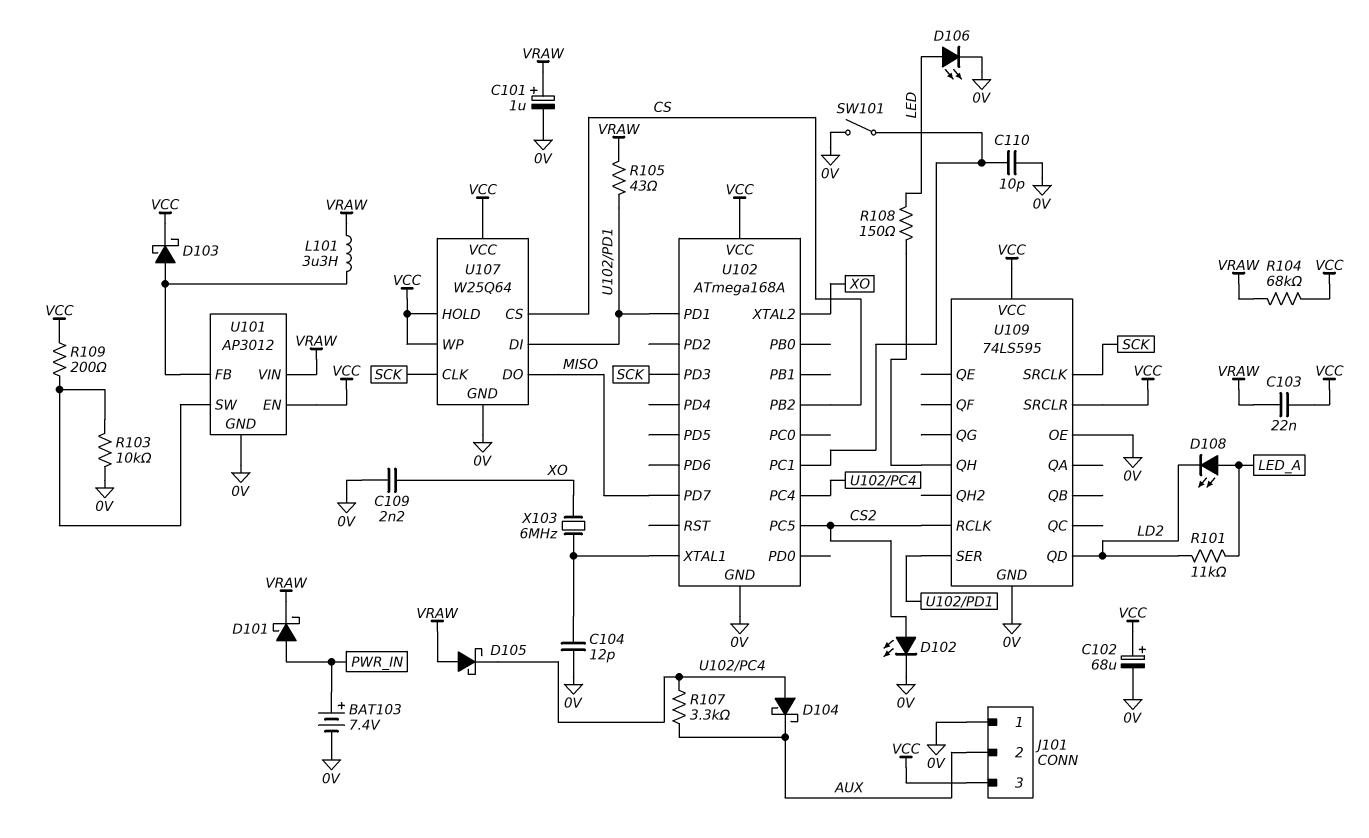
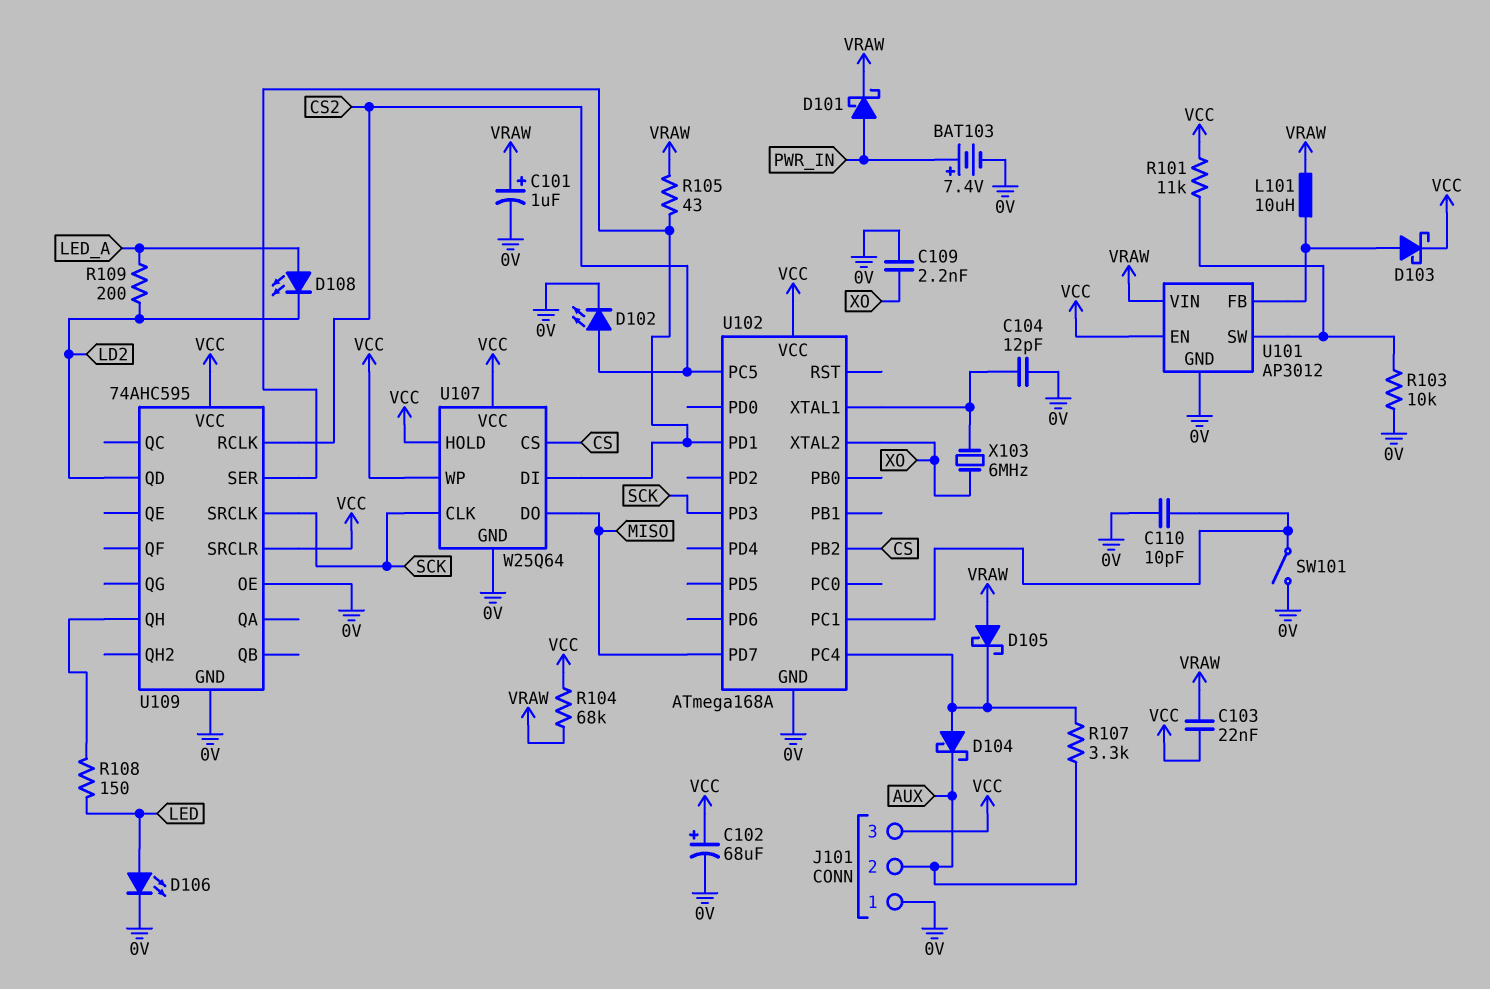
L101: 3.3uH (U101/FB, VRAW) -> 10uH (U101/FB, VRAW)
R101: 11k (LD2, LED_A) -> 11k (U101/SW, VCC)
R109: 200 (U101/SW, VCC) -> 200 (LD2, LED_A)
U109: 74LS595 -> 74AHC595

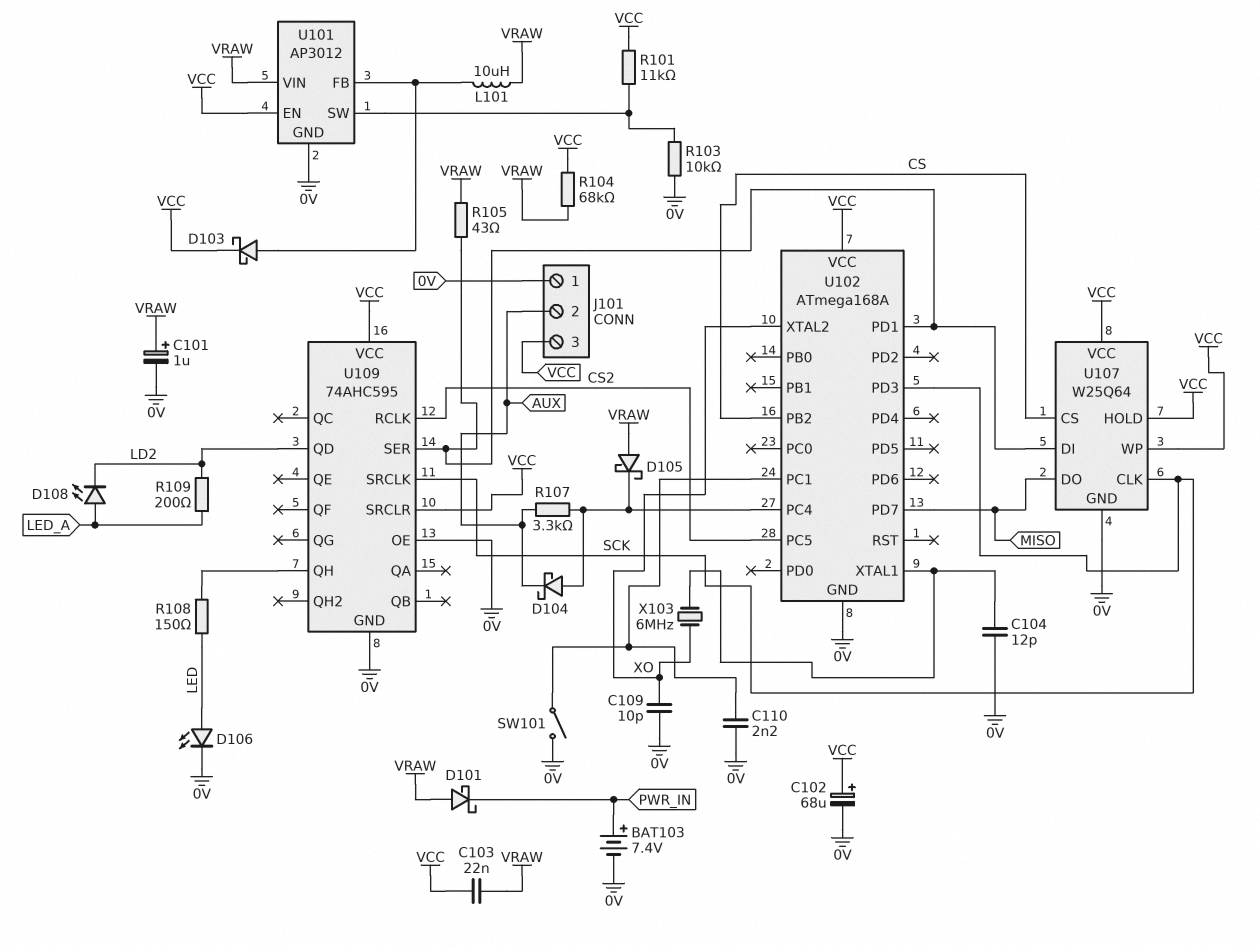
C109: 2.2nF (0V, XO) -> 10pF (0V, XO)
C110: 10pF (0V, U102/PC1) -> 2.2nF (0V, U102/PC1)
D101: schottky (A PWR_IN, K VRAW) -> schottky (A VRAW, K PWR_IN)
D102: LED (A CS2, K 0V) -> none

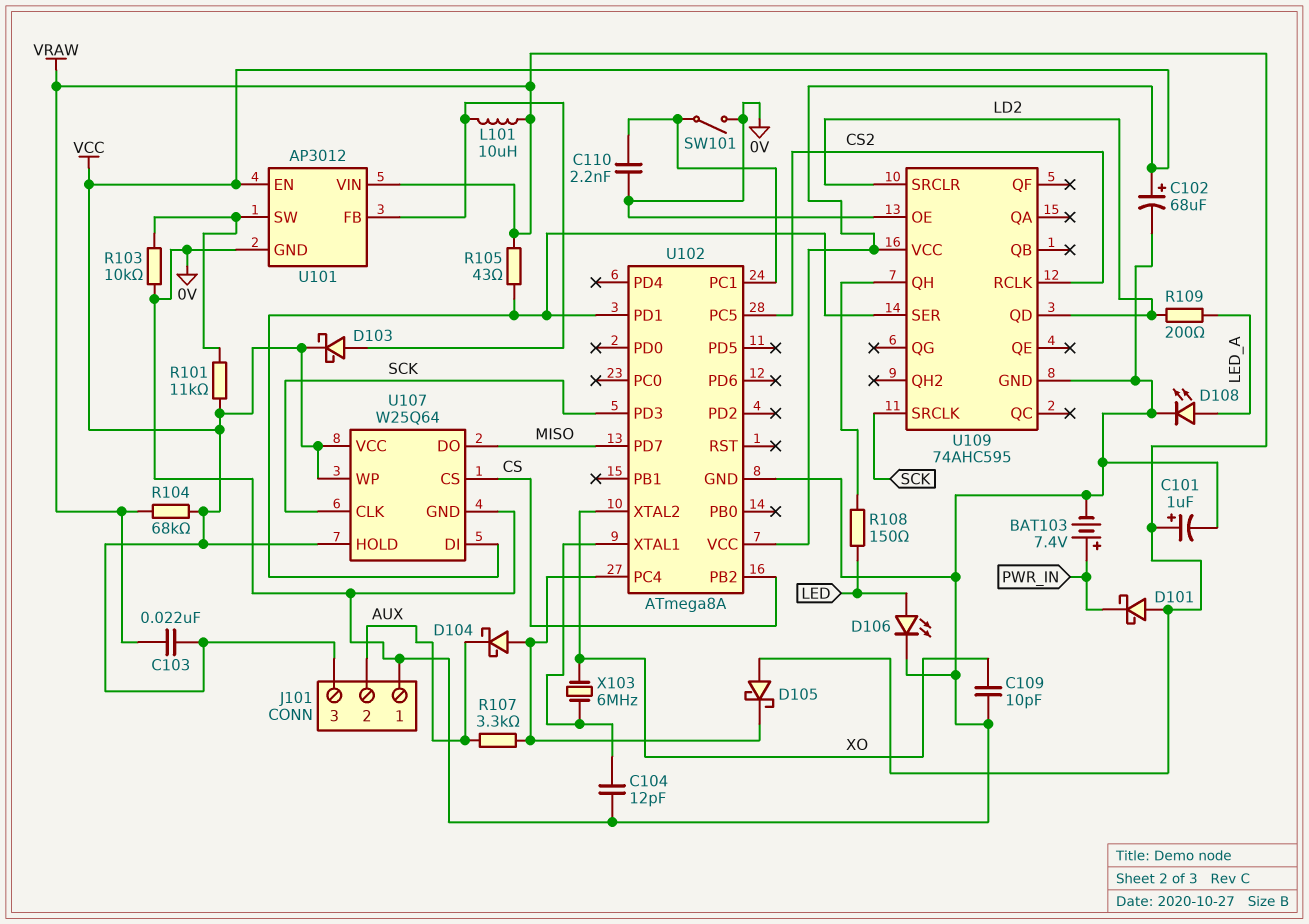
D108: LED (A LED_A, K LD2) -> LED (A LED_A, K 0V)
U102: ATmega168A -> ATmega8A
U109 pin SRCLR: VCC -> LD2

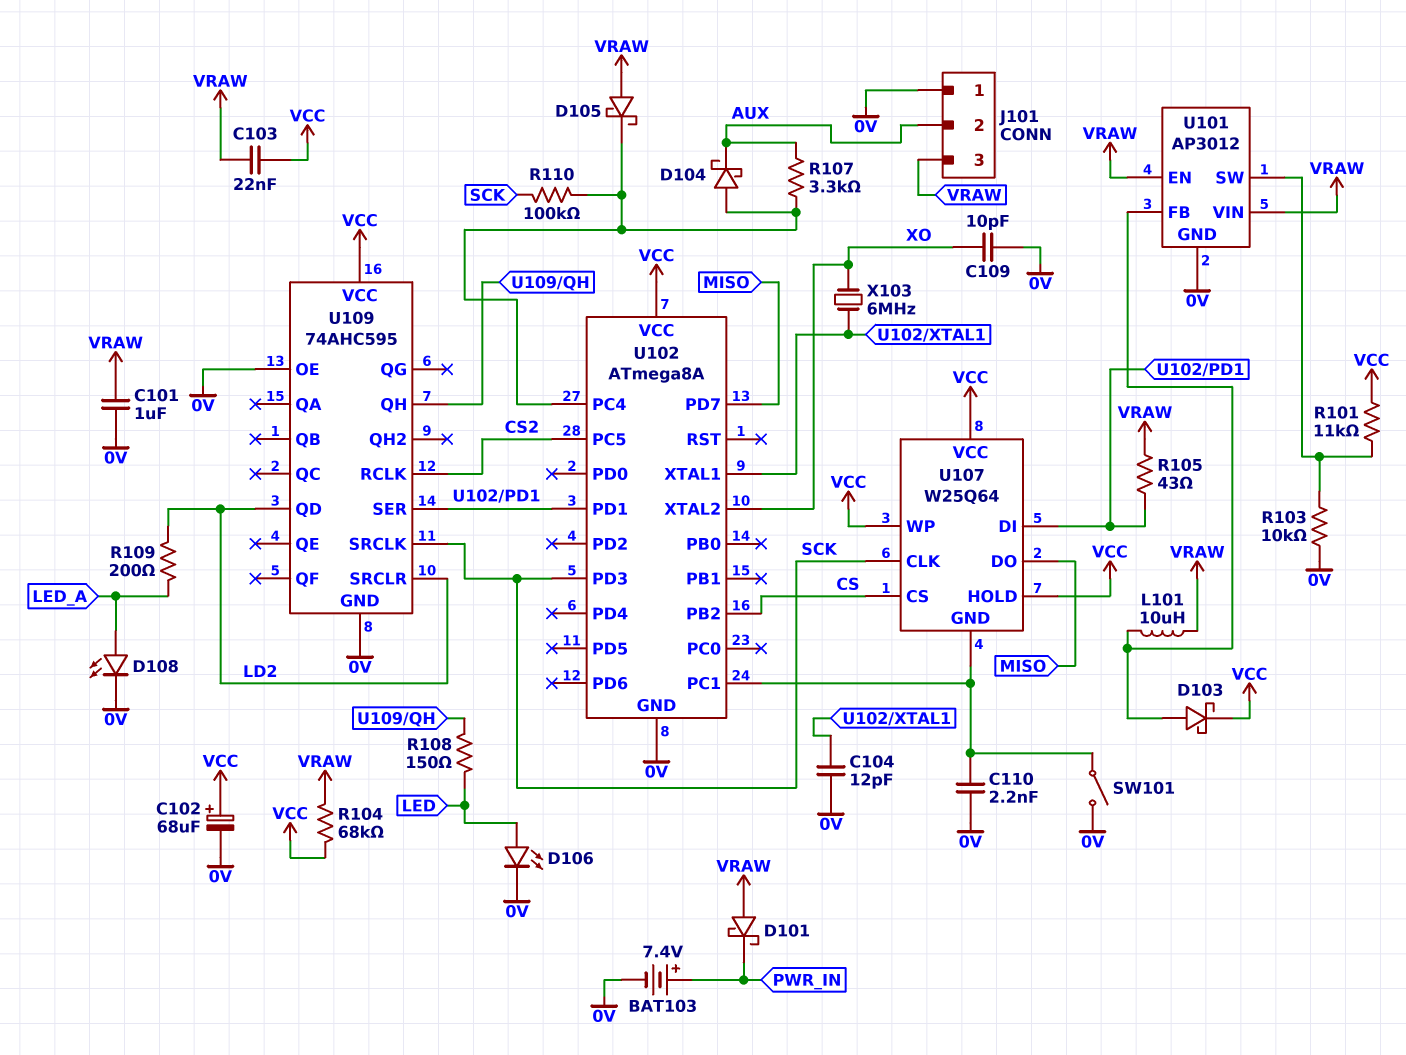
C101: 1uF (plus VRAW, minus 0V) -> 1uF (0V, VRAW)
J101 pin 3: VCC -> VRAW
R110: none -> 100k (SCK, U102/PC4)
U101 pin EN: VCC -> VRAW
U107 pin GND: 0V -> U102/PC1

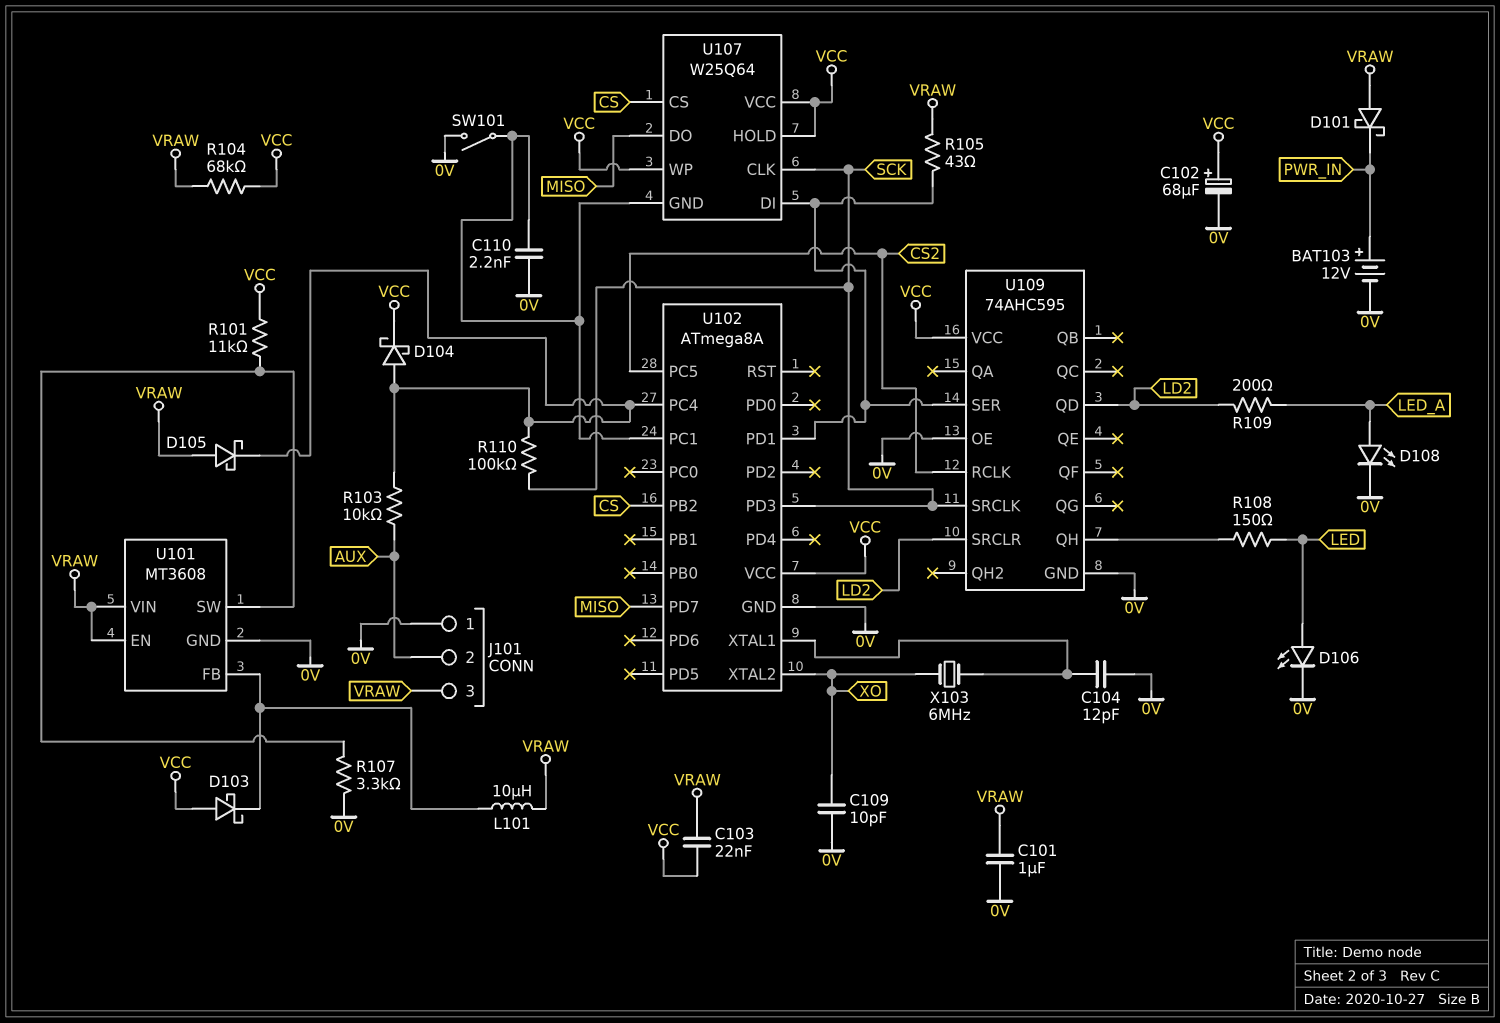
BAT103: 7.4V (plus PWR_IN, minus 0V) -> 12V (plus PWR_IN, minus 0V)
D103: schottky (A U101/FB, K VCC) -> schottky (A VCC, K U101/FB)
D104: schottky (A U102/PC4, K AUX) -> schottky (A U102/PC4, K VCC)
R103: 10k (0V, U101/SW) -> 10k (AUX, U102/PC4)
R107: 3.3k (AUX, U102/PC4) -> 3.3k (0V, U101/SW)
U101: AP3012 -> MT3608

